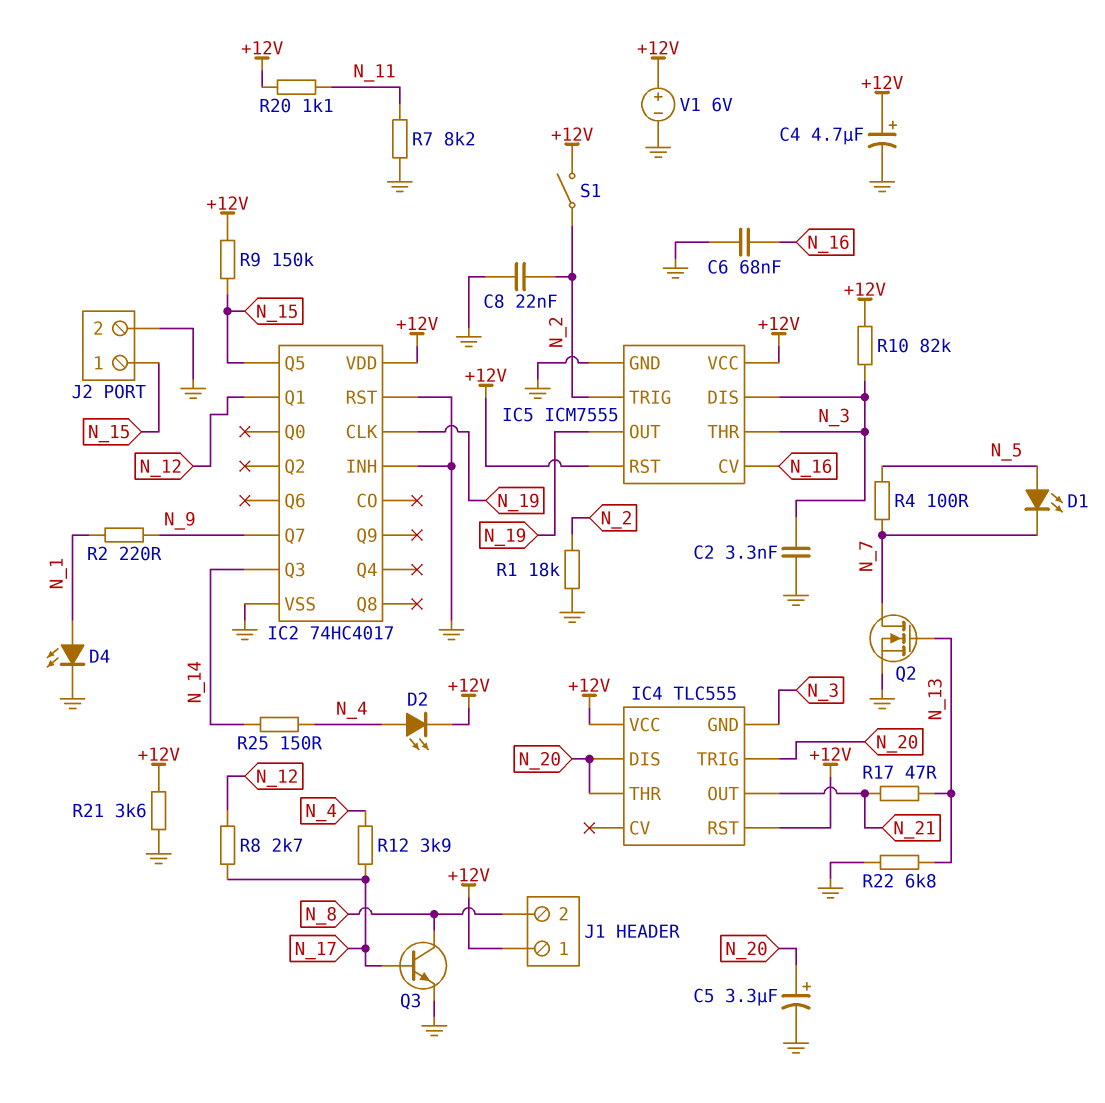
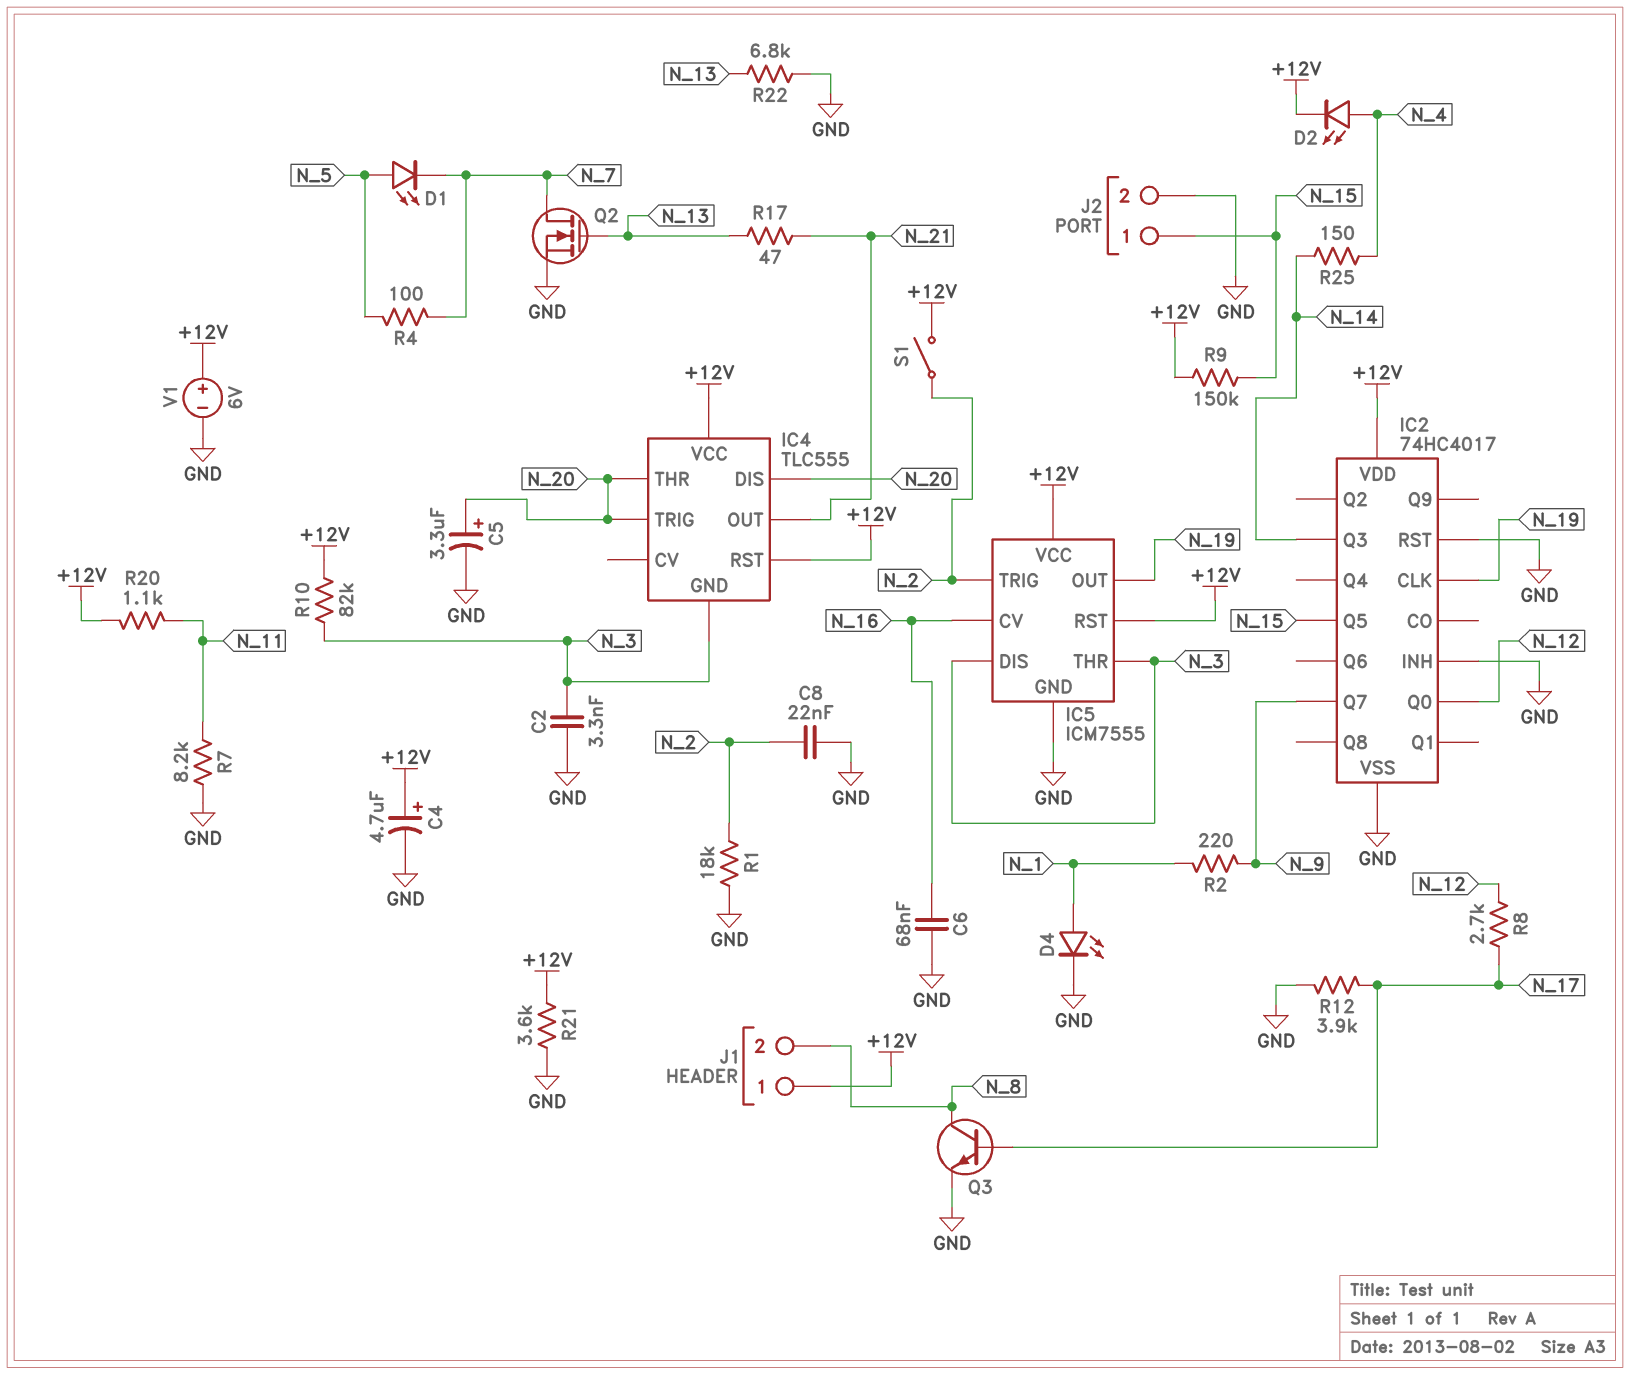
IC2 pin Q0: none -> N_12
IC2 pin Q1: N_12 -> none
R12: 3.9k (N_4, N_17) -> 3.9k (GND, N_17)

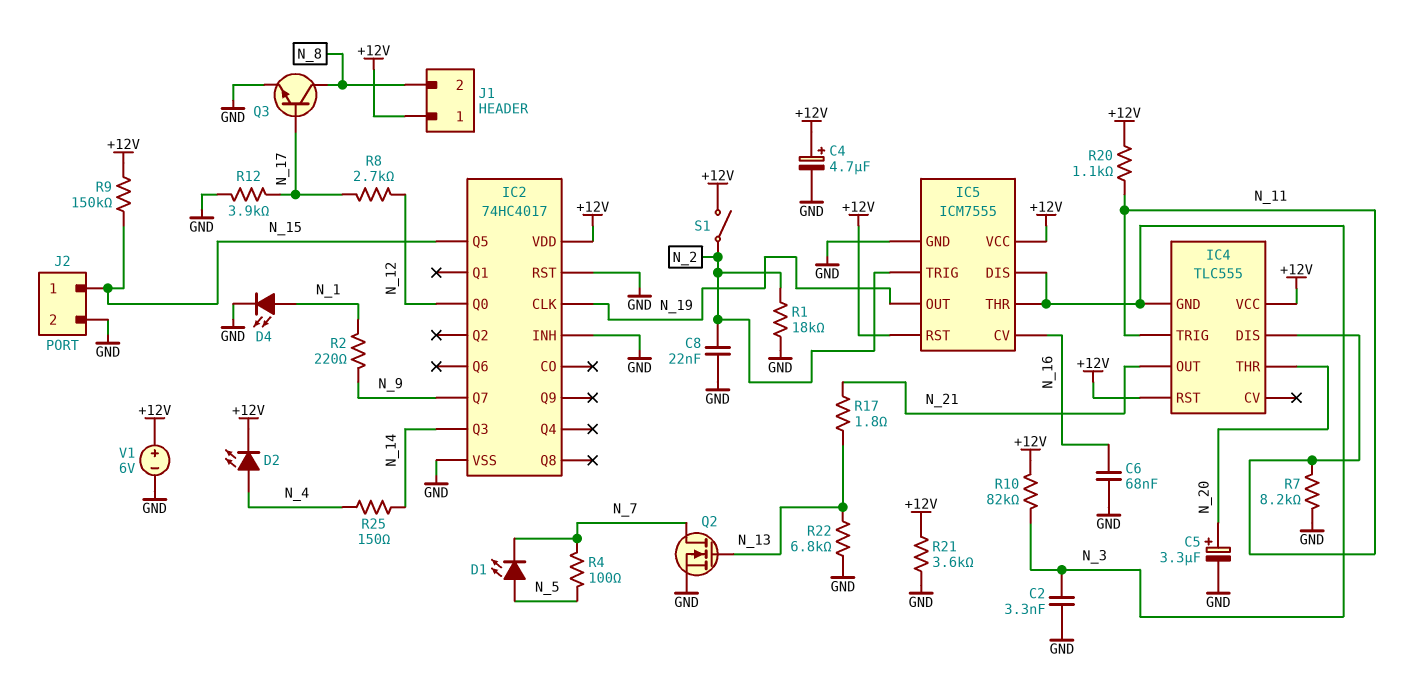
IC4 pin DIS: N_20 -> N_11
IC4 pin TRIG: N_20 -> N_11
R17: 47 (N_13, N_21) -> 1.8 (N_13, N_21)

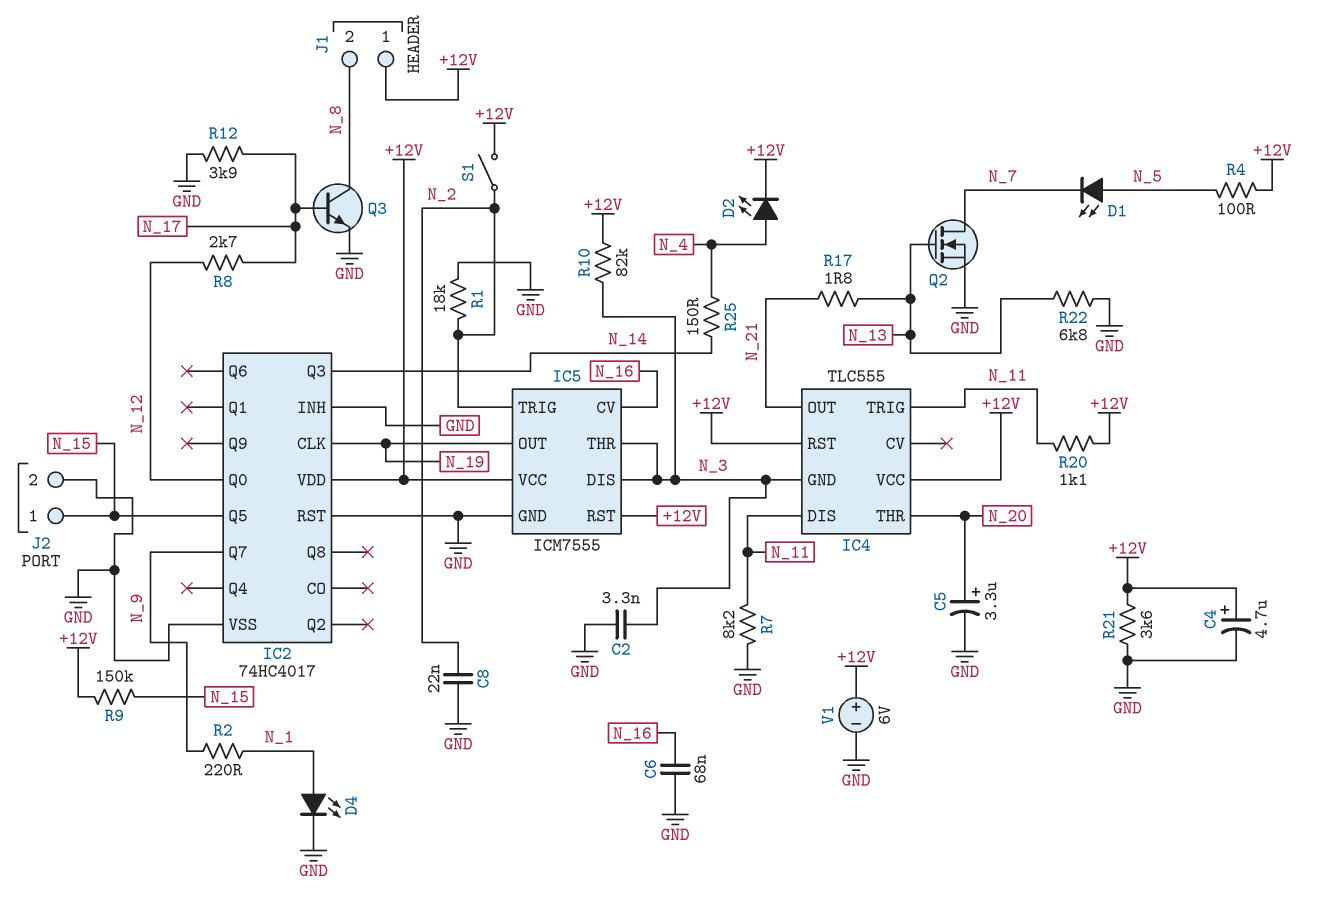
R4: 100 (N_5, N_7) -> 100 (+12V, N_5)

